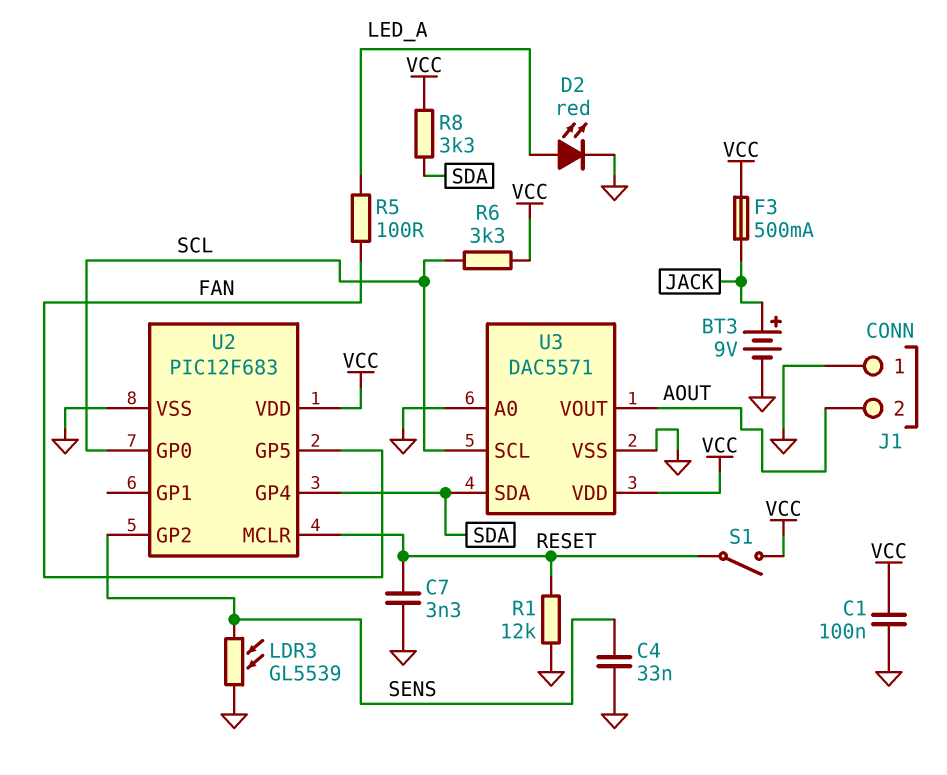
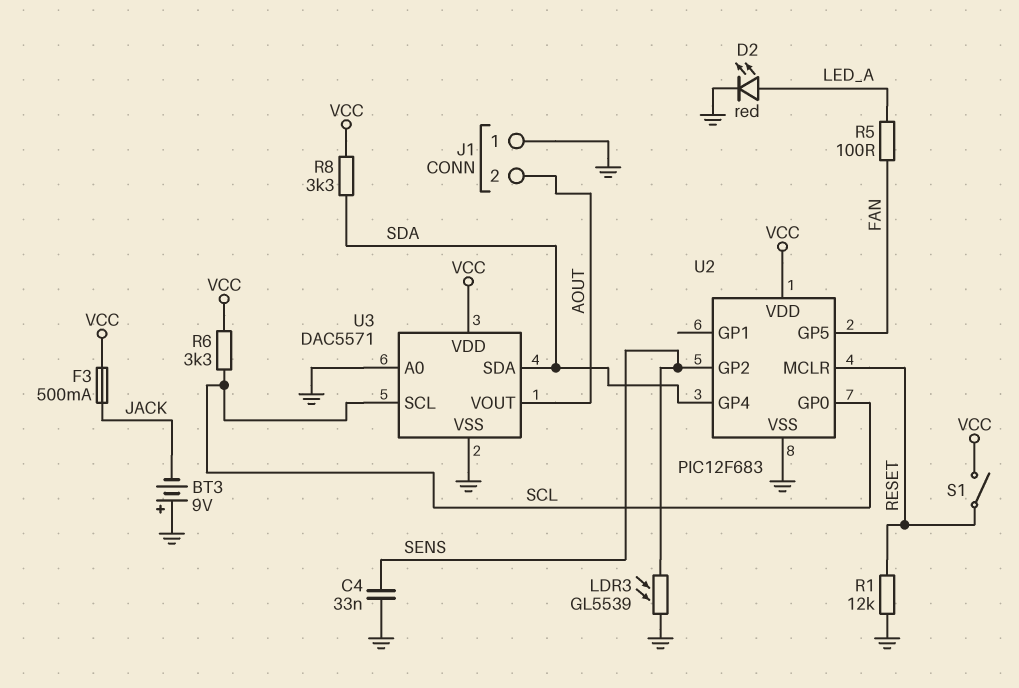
BT3: 9V (plus JACK, minus GND) -> 9V (plus GND, minus JACK)
C1: 100nF (GND, VCC) -> none
C7: 3.3nF (GND, RESET) -> none

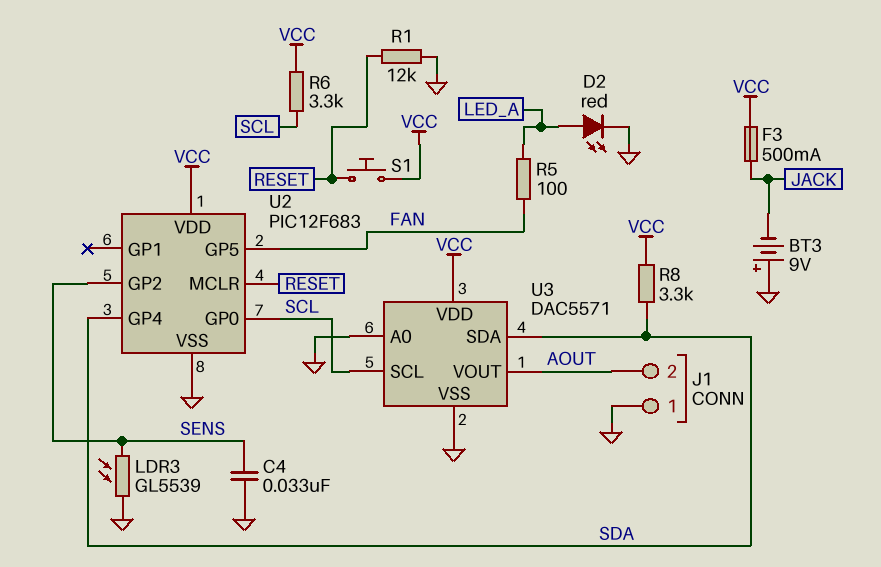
S1: switch (RESET, VCC) -> button (RESET, VCC)

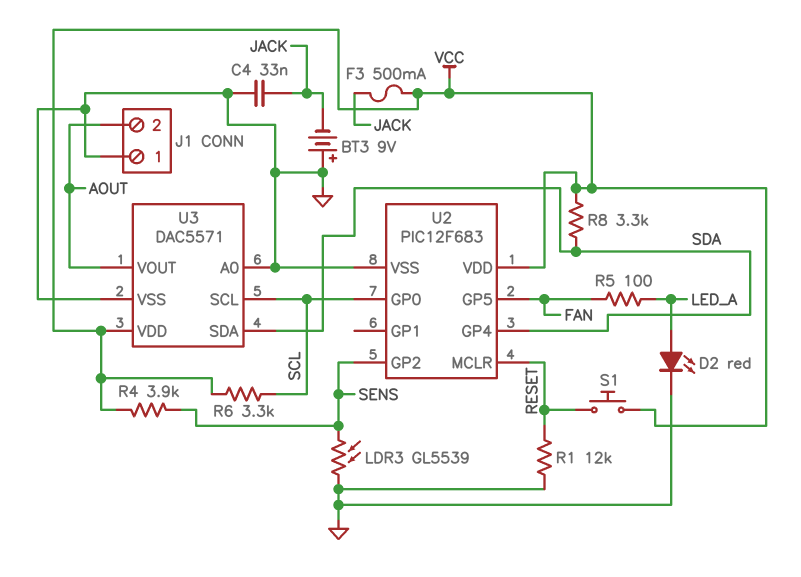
C4: 33nF (GND, SENS) -> 33nF (GND, JACK)
R4: none -> 3.9k (SENS, VCC)

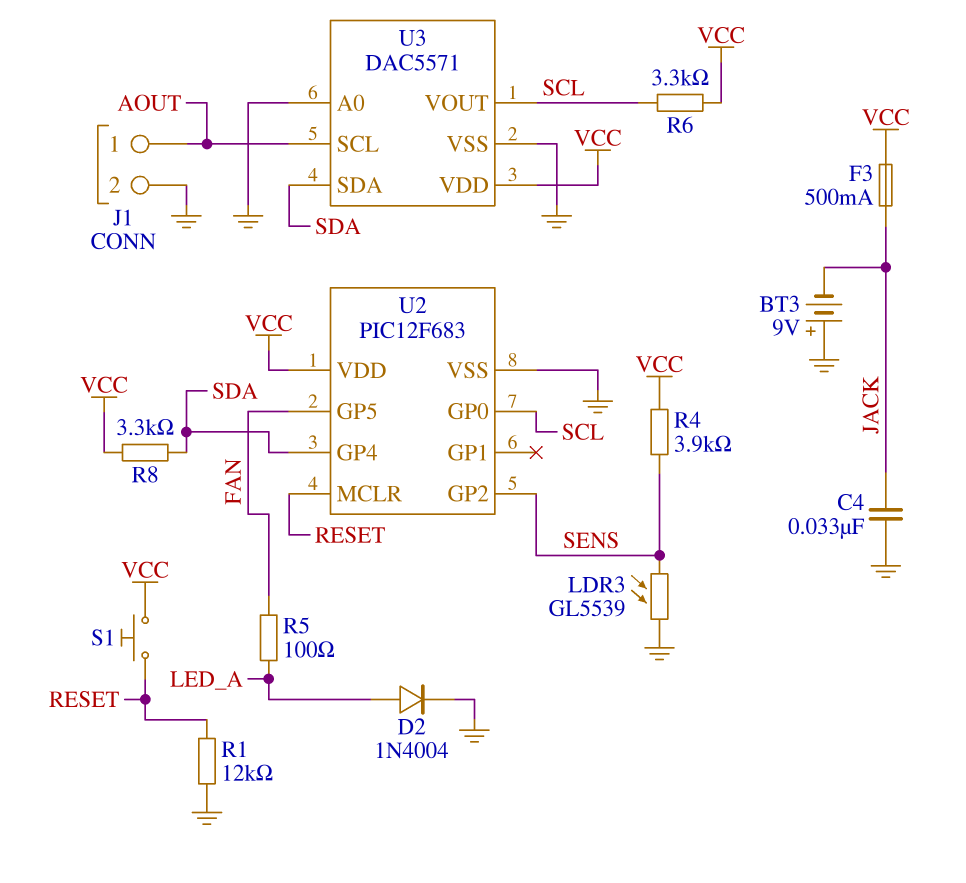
D2: LED red (A LED_A, K GND) -> diode 1N4004 (A LED_A, K GND)
J1 pin 1: GND -> AOUT
J1 pin 2: AOUT -> GND
U3 pin SCL: SCL -> AOUT
U3 pin VOUT: AOUT -> SCL

